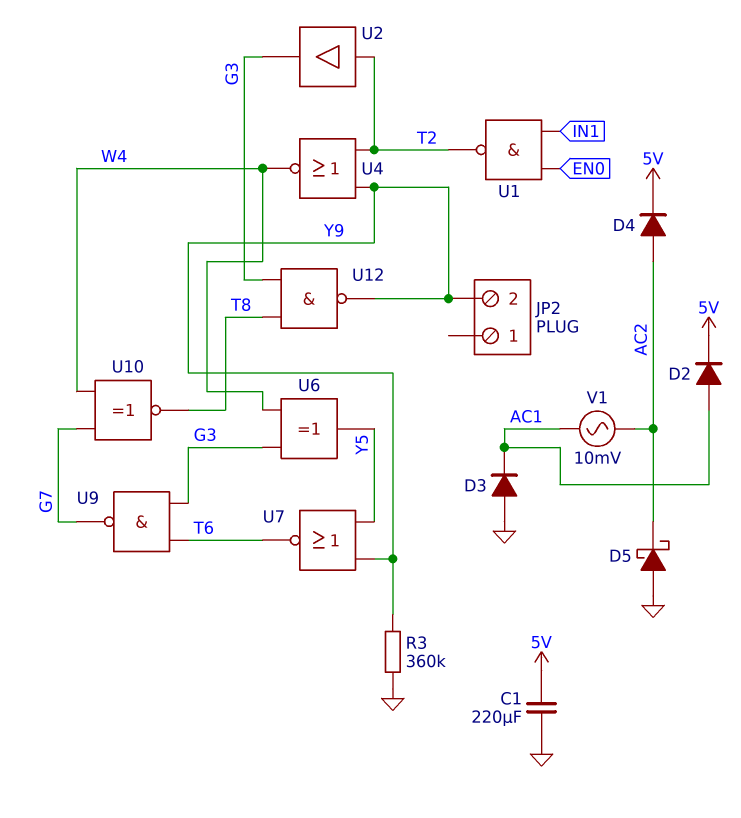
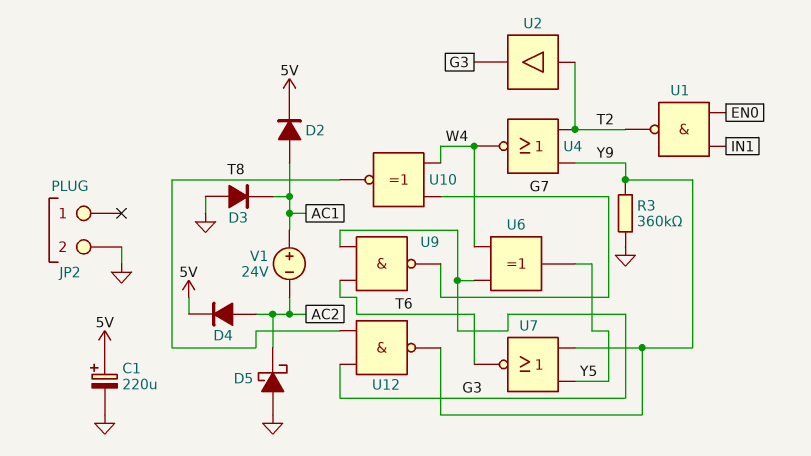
C1: 220uF (5V, GND) -> 220uF (plus 5V, minus GND)
JP2 pin 2: Y9 -> GND
V1: AC 10mV (AC1, AC2) -> 24V (plus AC1, minus AC2)

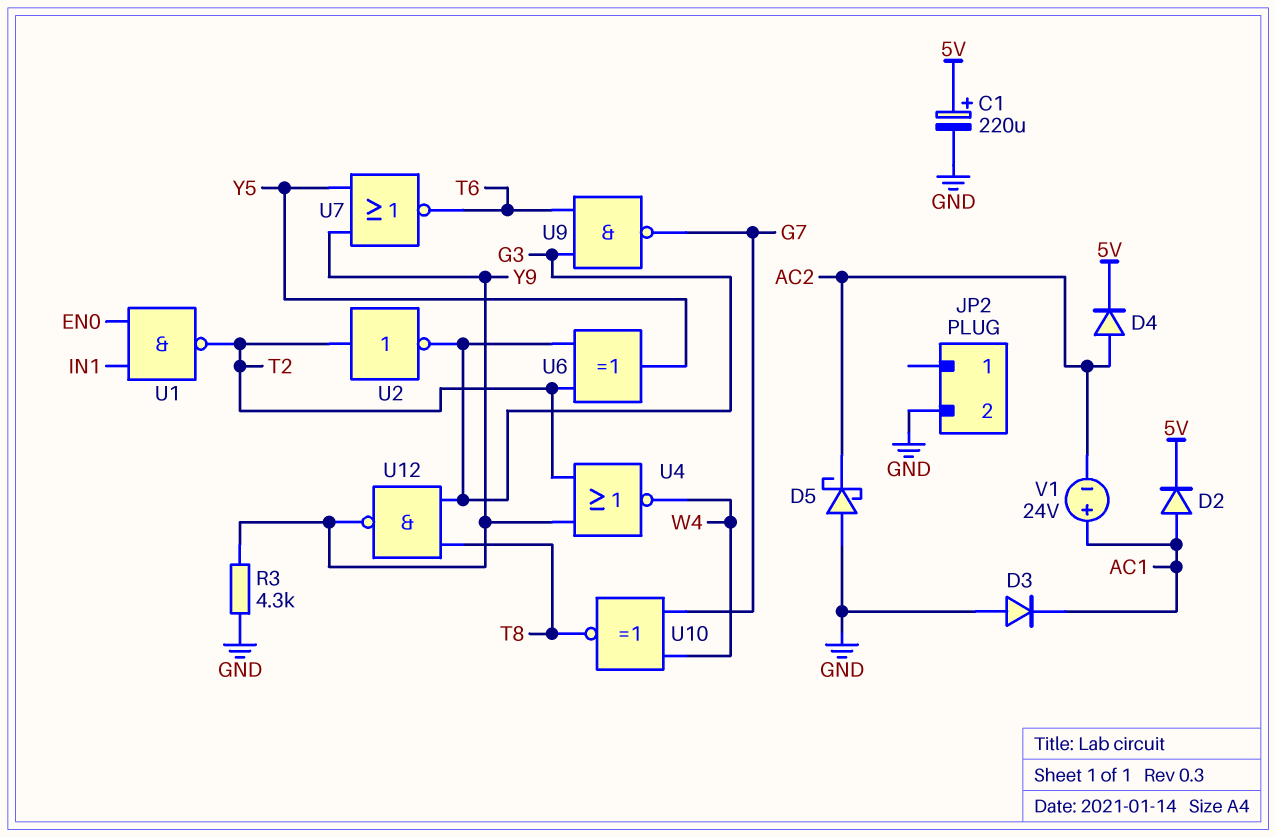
R3: 360k (GND, Y9) -> 4.3k (GND, Y9)
U2: buffer (in T2, out G3) -> NOT (in T2, out G3)
U6: XOR (in G3, in W4, out Y5) -> XOR (in G3, in T2, out Y5)

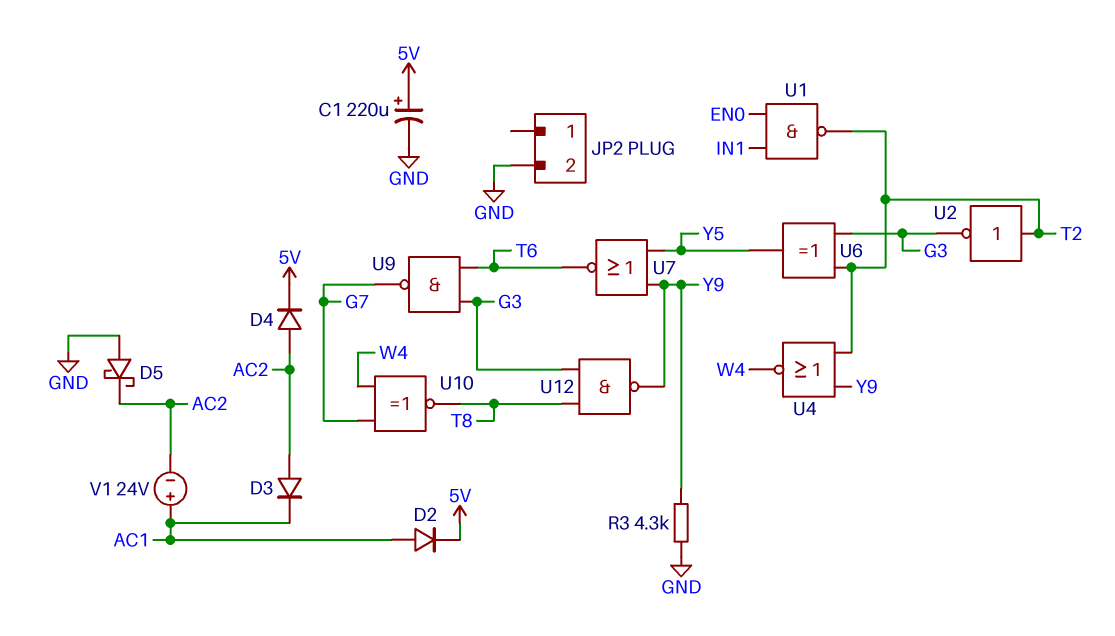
D3: diode (A GND, K AC1) -> diode (A AC2, K AC1)

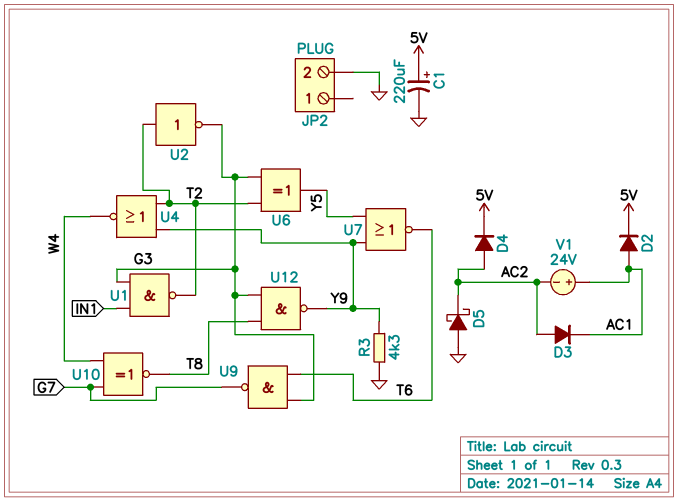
U1: NAND (in EN0, in IN1, out T2) -> NAND (in G3, in IN1, out T2)

